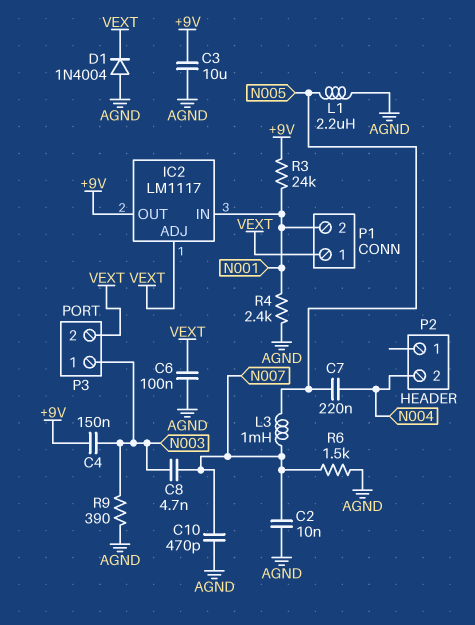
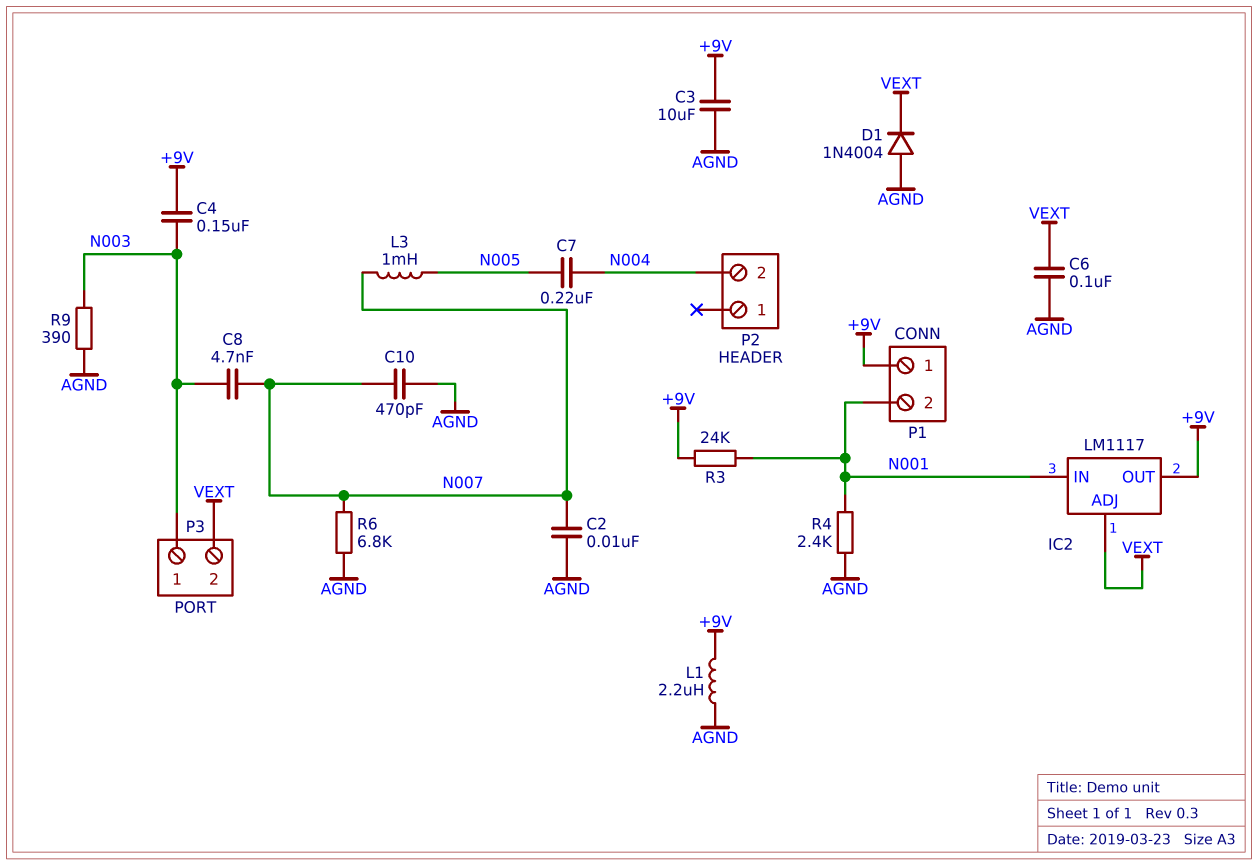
L1: 2.2uH (AGND, N005) -> 2.2uH (+9V, AGND)
P1 pin 1: VEXT -> +9V
R6: 1.5k (AGND, N007) -> 6.8k (AGND, N007)

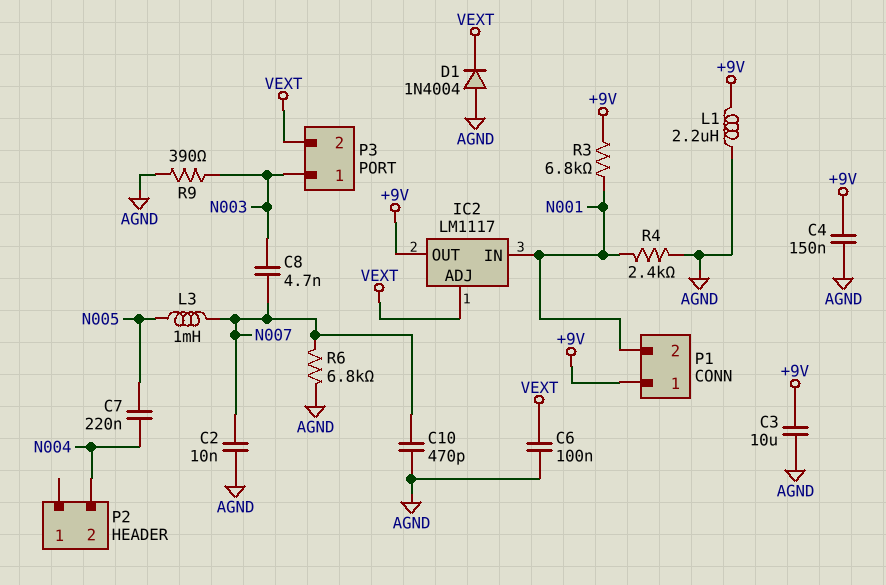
C4: 150nF (+9V, N003) -> 150nF (+9V, AGND)
R3: 24k (+9V, N001) -> 6.8k (+9V, N001)

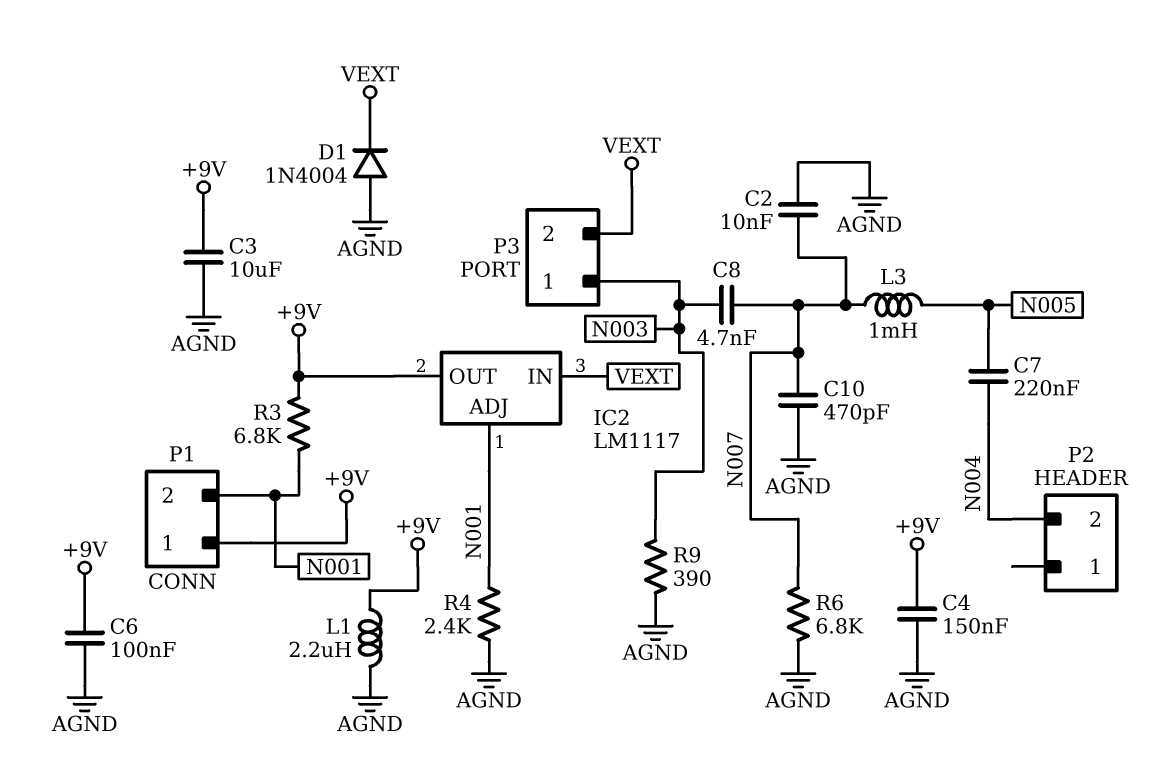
C6: 100nF (AGND, VEXT) -> 100nF (+9V, AGND)
IC2 pin ADJ: VEXT -> N001
IC2 pin IN: N001 -> VEXT

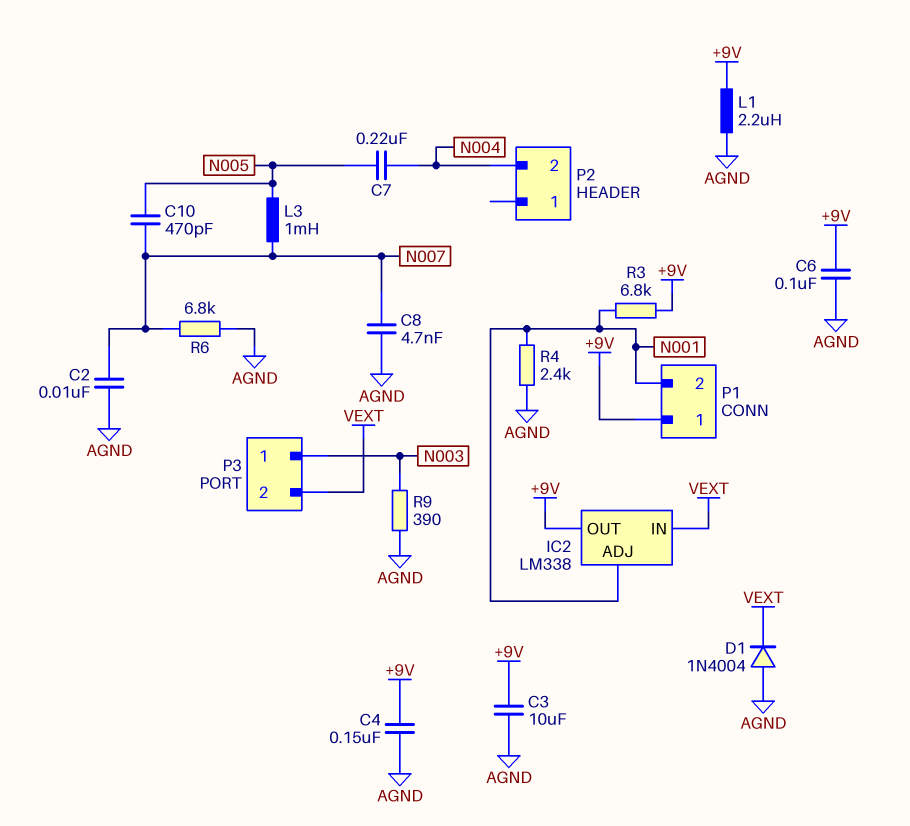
C8: 4.7nF (N003, N007) -> 4.7nF (AGND, N007)
C10: 470pF (AGND, N007) -> 470pF (N005, N007)
IC2: LM1117 -> LM338

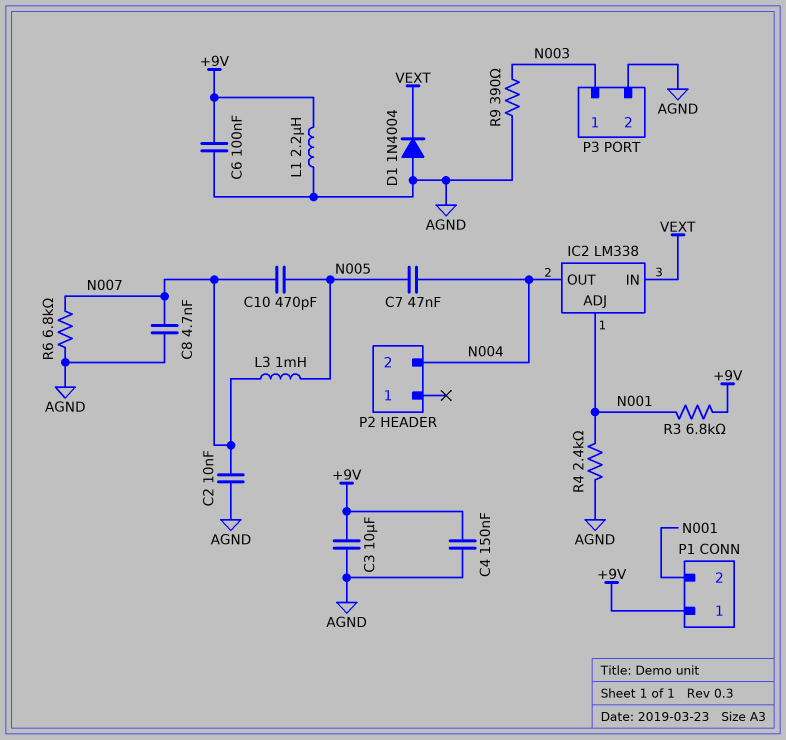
C7: 220nF (N004, N005) -> 47nF (N004, N005)
IC2 pin OUT: +9V -> N004
P3 pin 2: VEXT -> AGND

